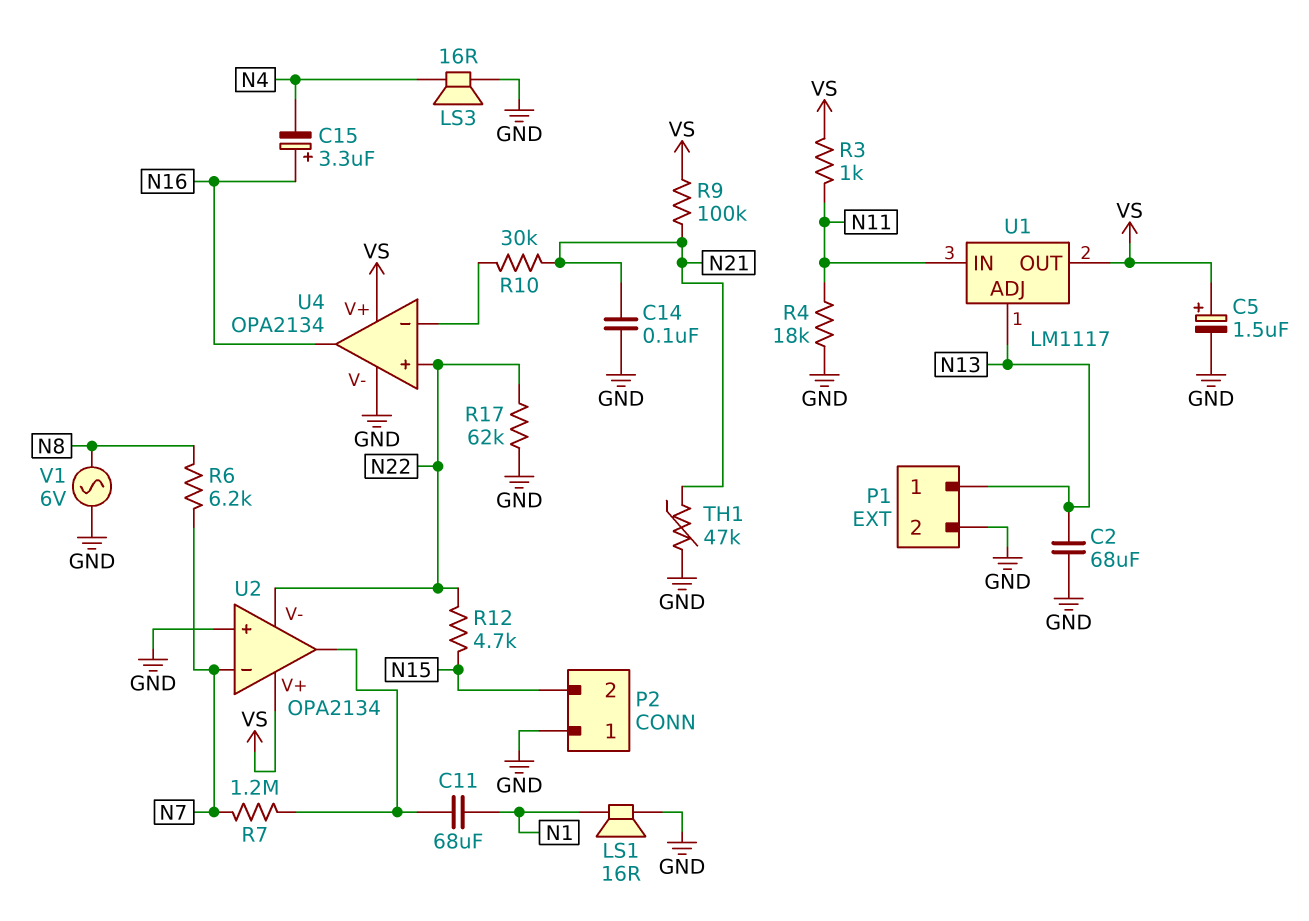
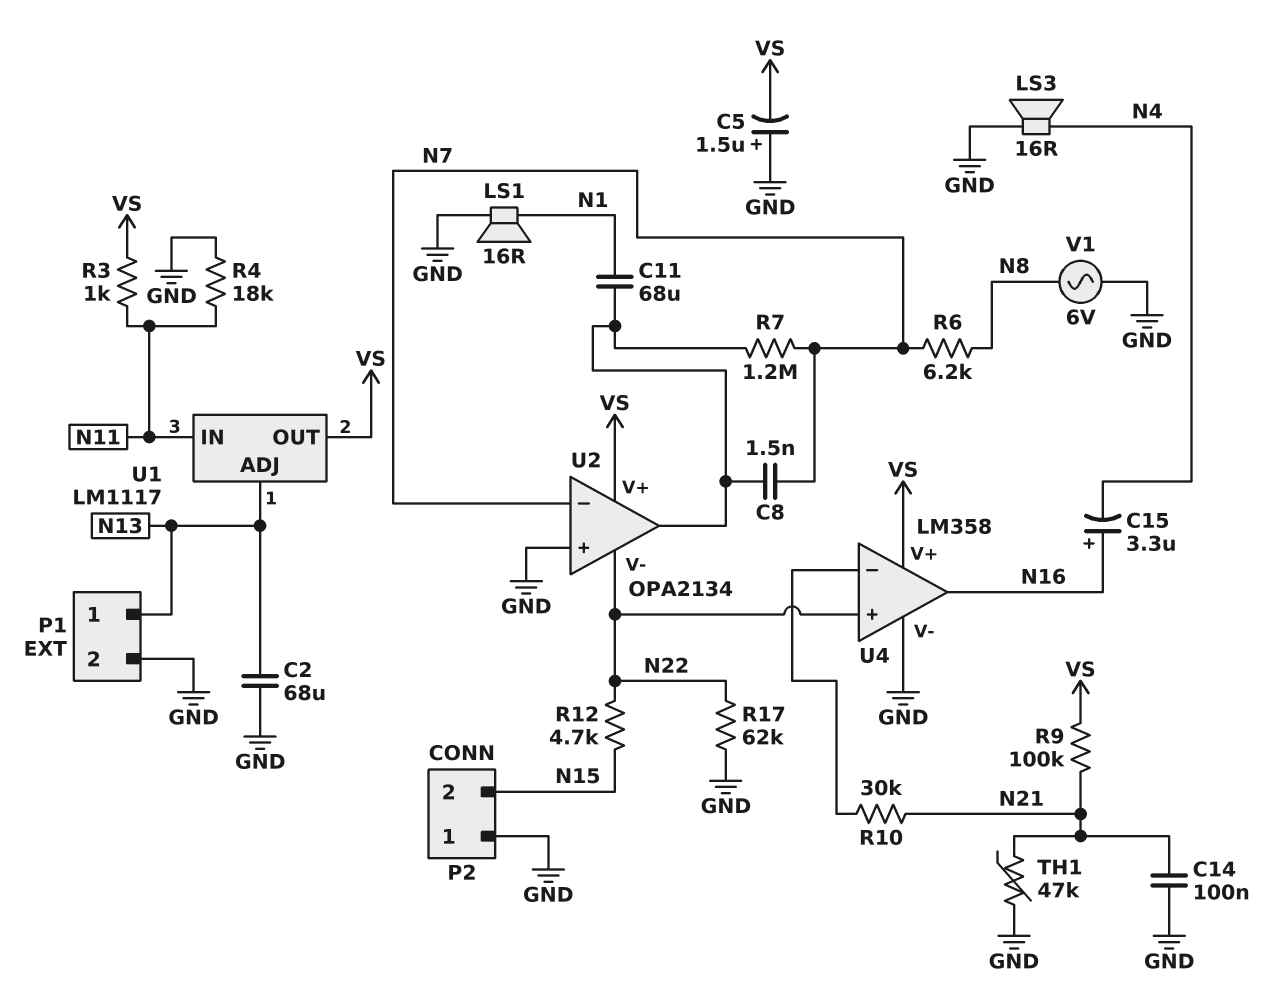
C5: 1.5uF (plus VS, minus GND) -> 1.5uF (plus GND, minus VS)
C8: none -> 1.5nF (N7, U2/out)
U4: OPA2134 -> LM358

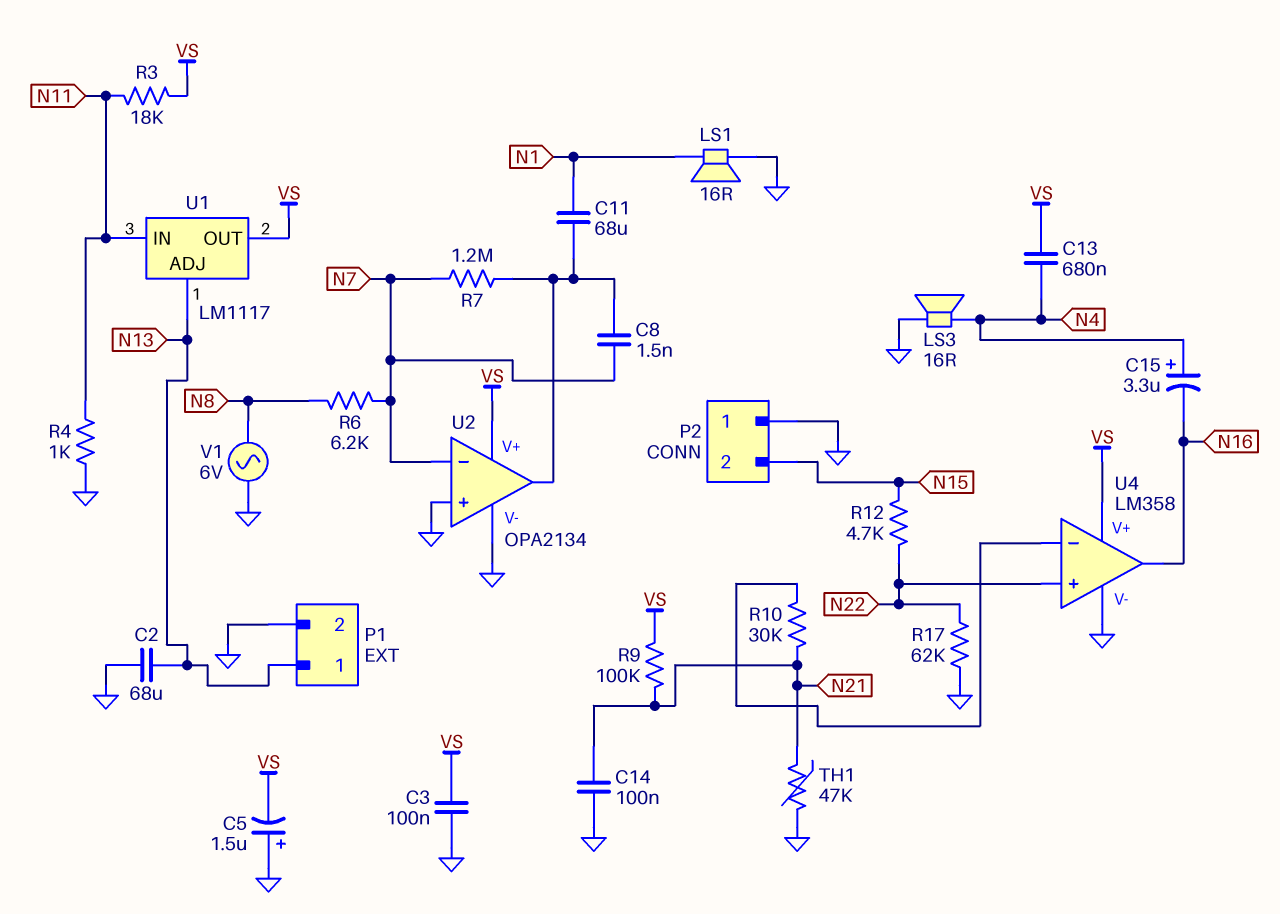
C3: none -> 100nF (GND, VS)
C13: none -> 680nF (N4, VS)
C15: 3.3uF (plus N16, minus N4) -> 3.3uF (plus N4, minus N16)
R3: 1k (N11, VS) -> 18k (N11, VS)
R4: 18k (GND, N11) -> 1k (GND, N11)
U2 pin V-: N22 -> GND

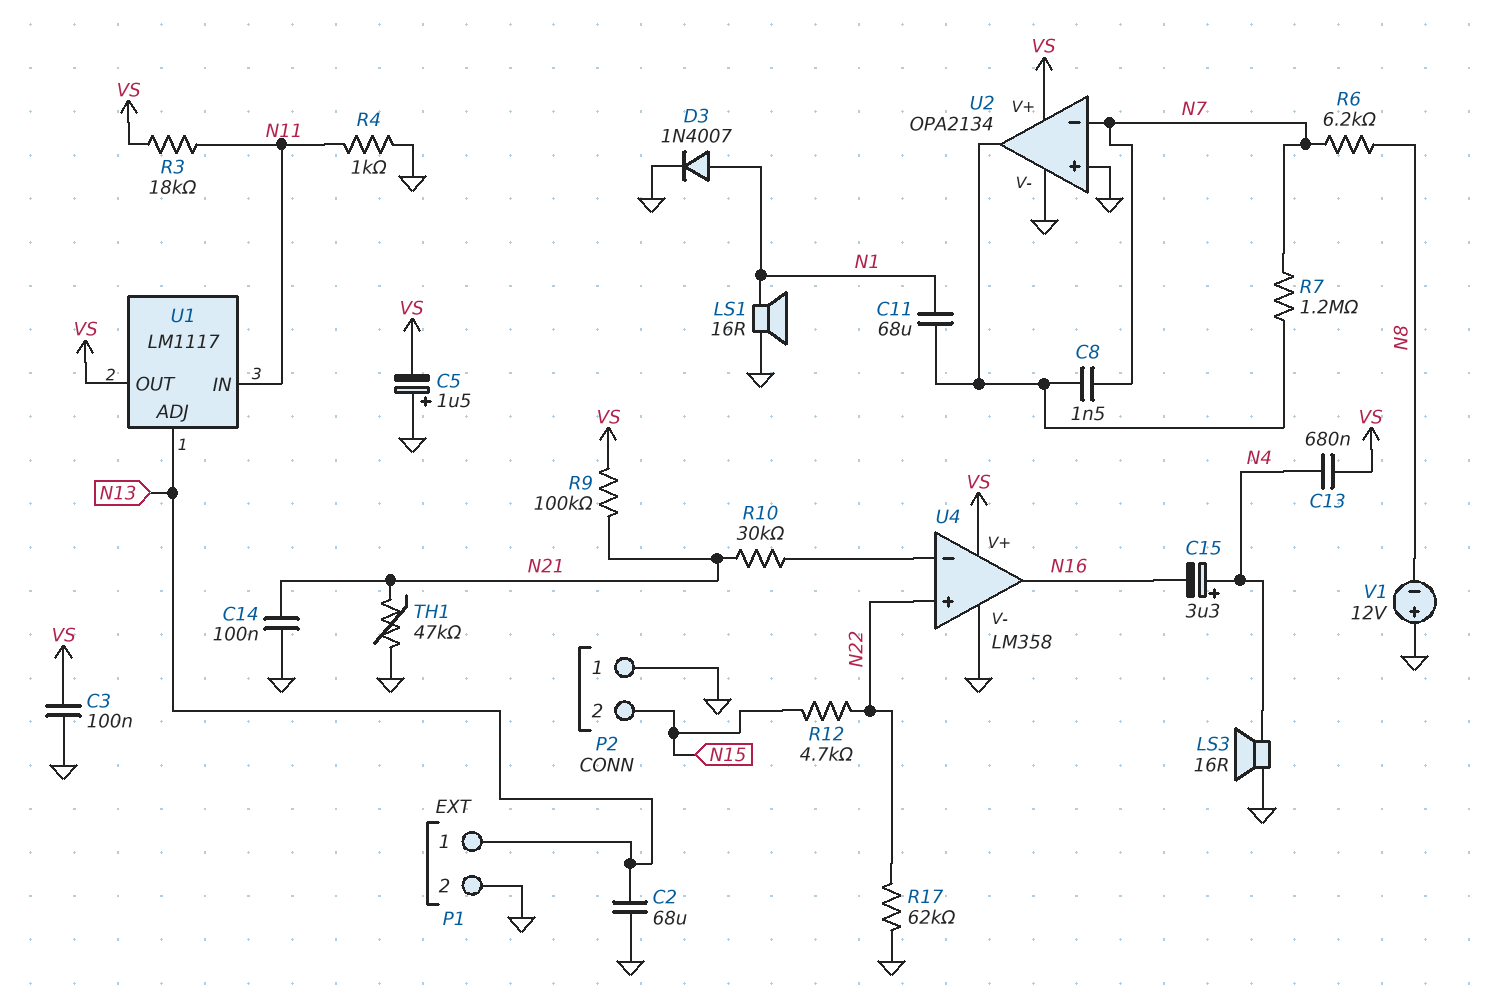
D3: none -> diode 1N4007 (A N1, K GND)
V1: AC 6V (GND, N8) -> 12V (plus GND, minus N8)

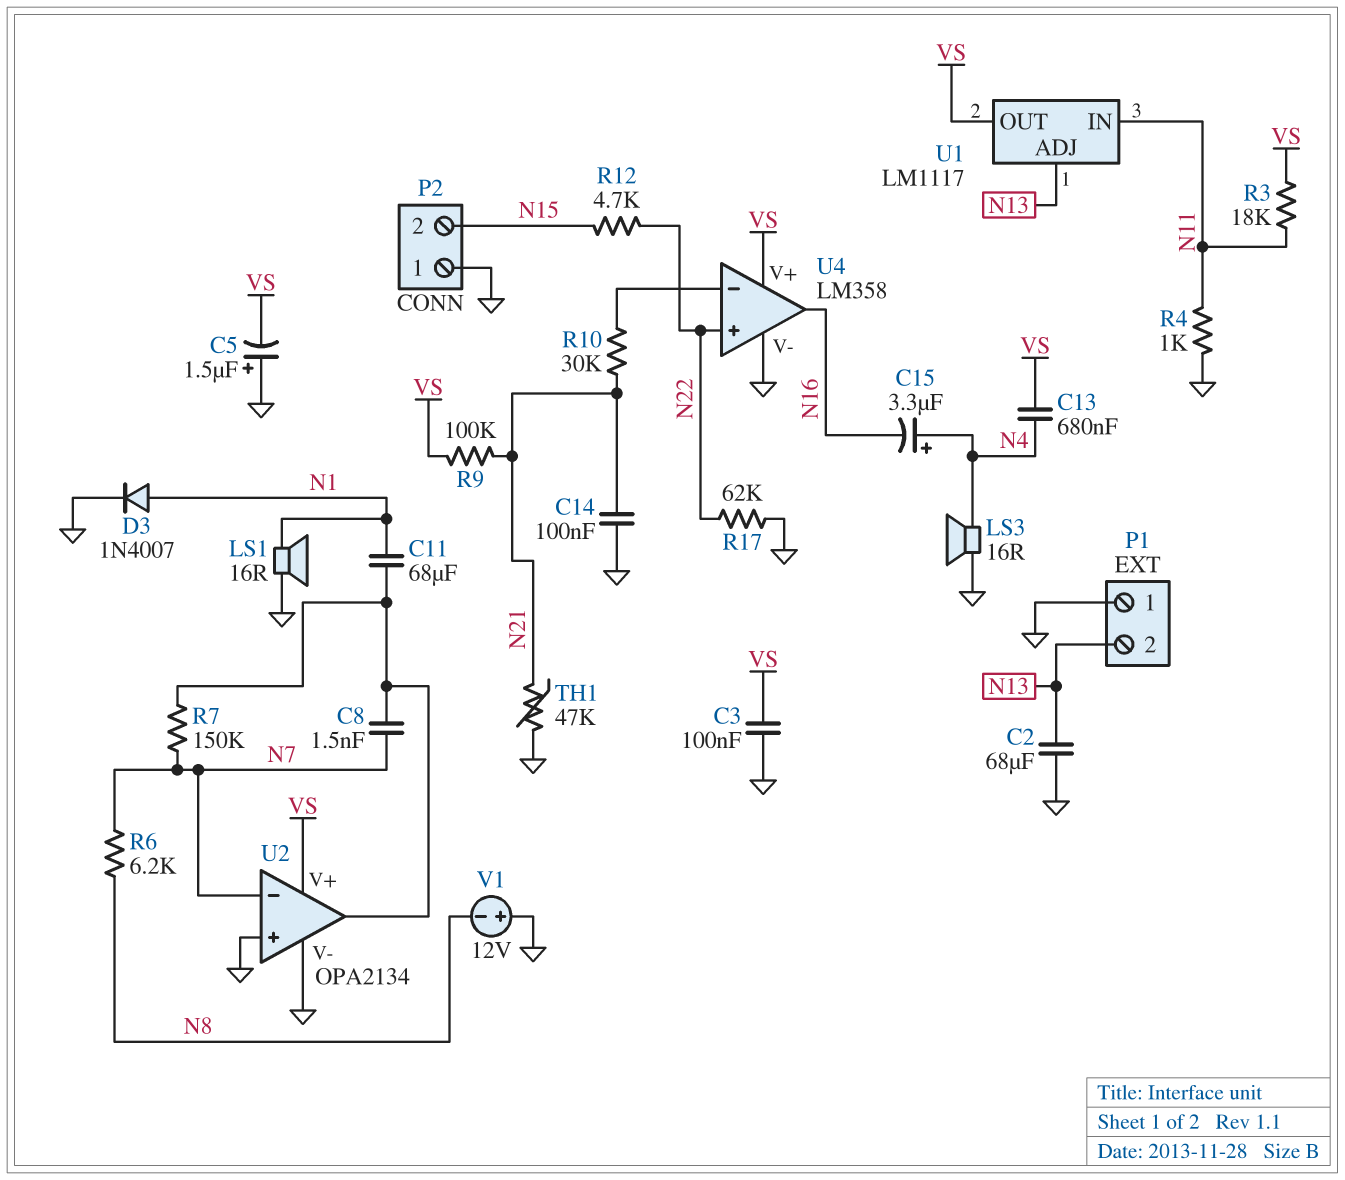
P1 pin 1: N13 -> GND
P1 pin 2: GND -> N13
R7: 1.2M (N7, U2/out) -> 150k (N7, U2/out)

